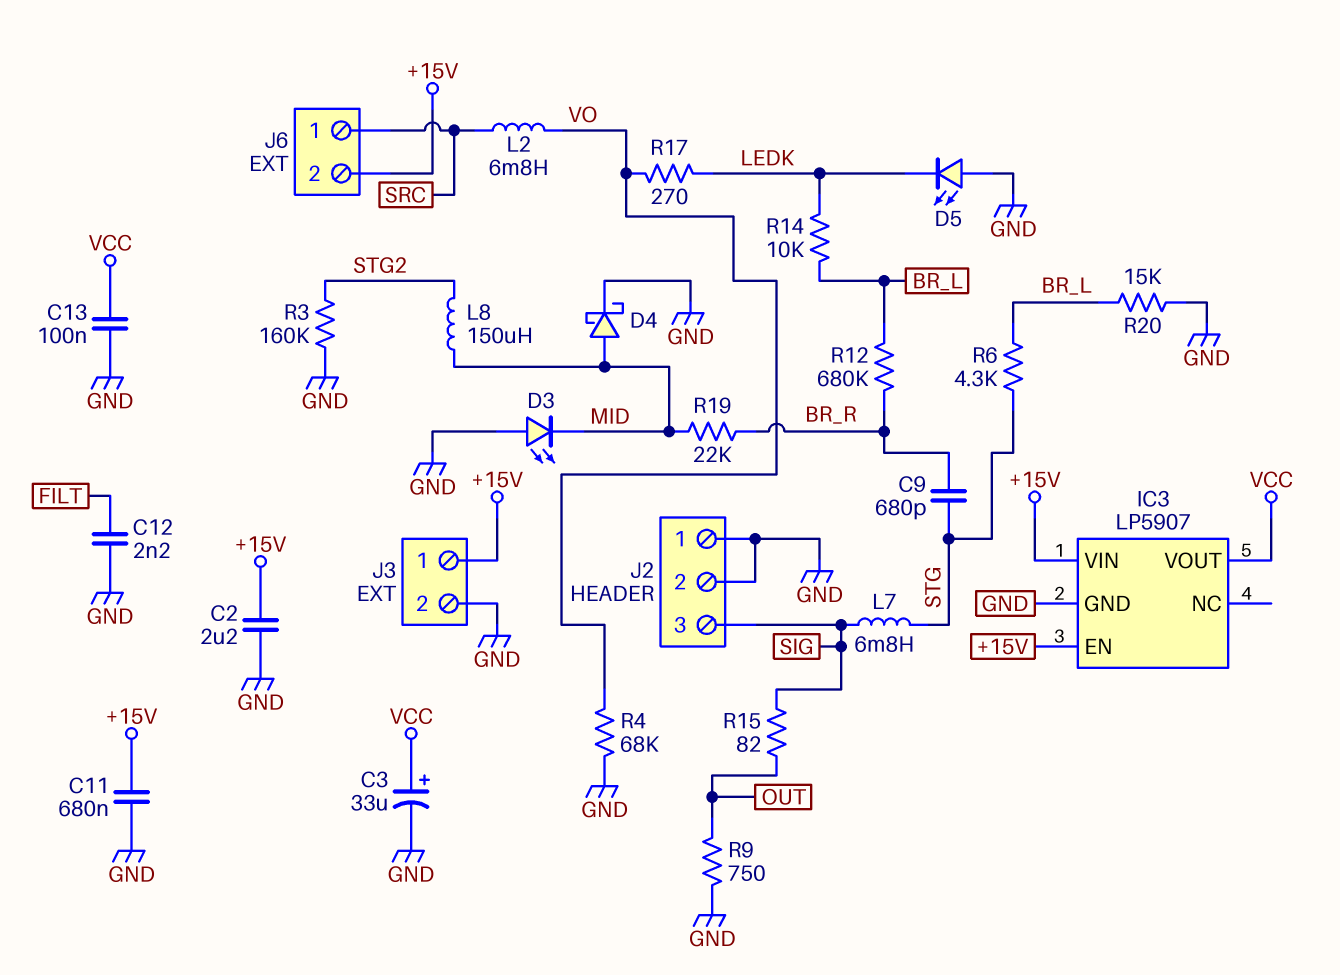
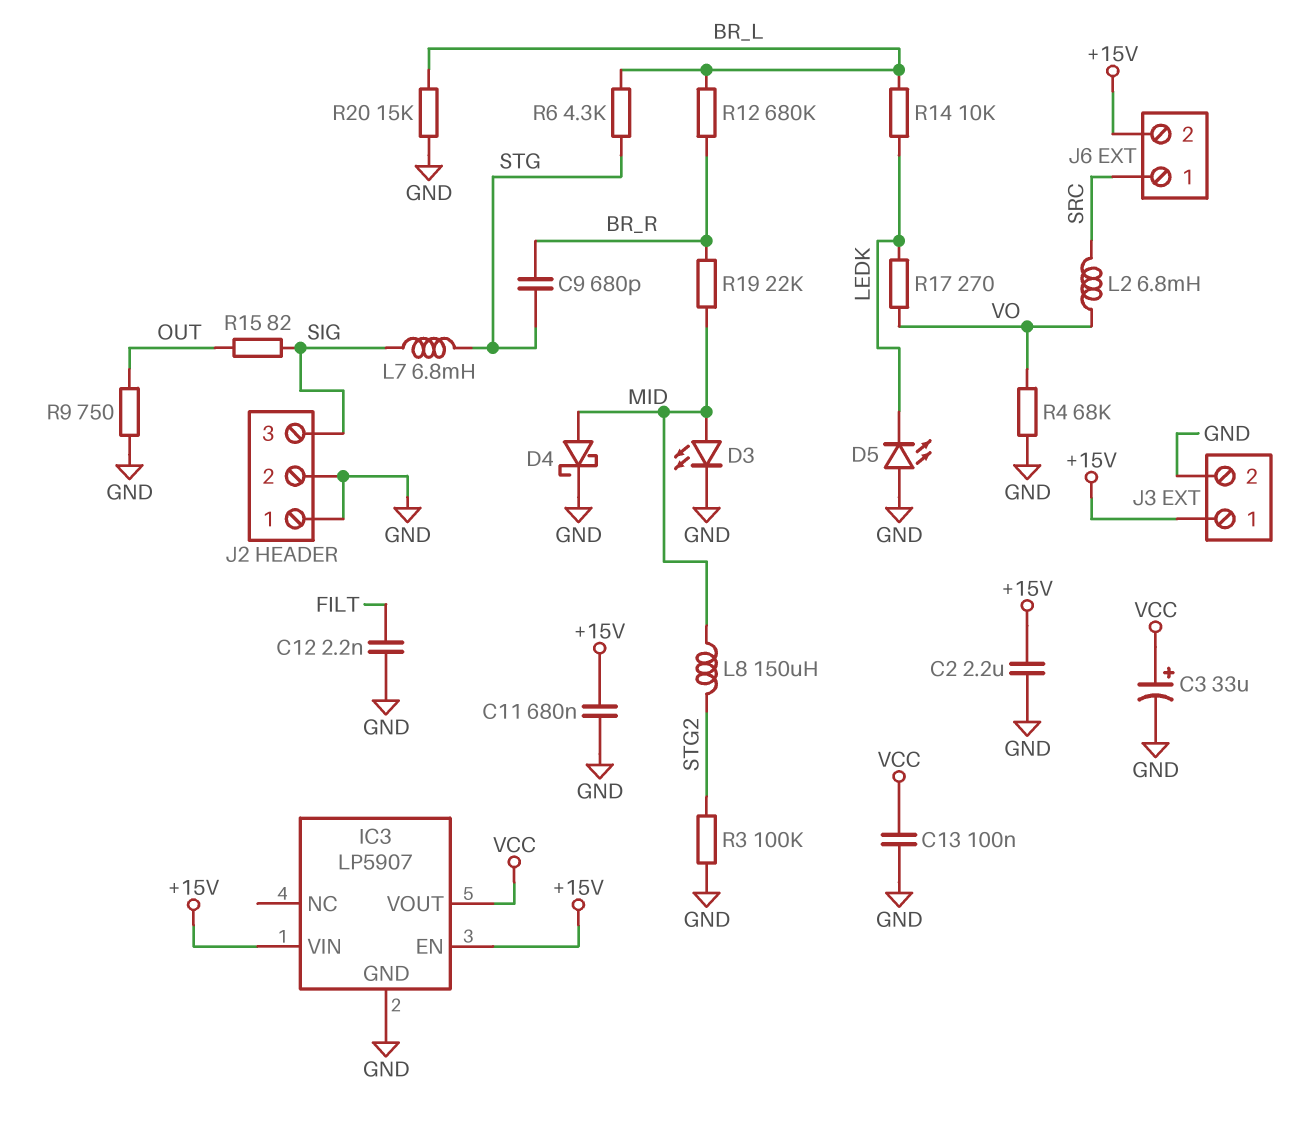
D3: LED (A GND, K MID) -> LED (A MID, K GND)
R3: 160k (GND, STG2) -> 100k (GND, STG2)

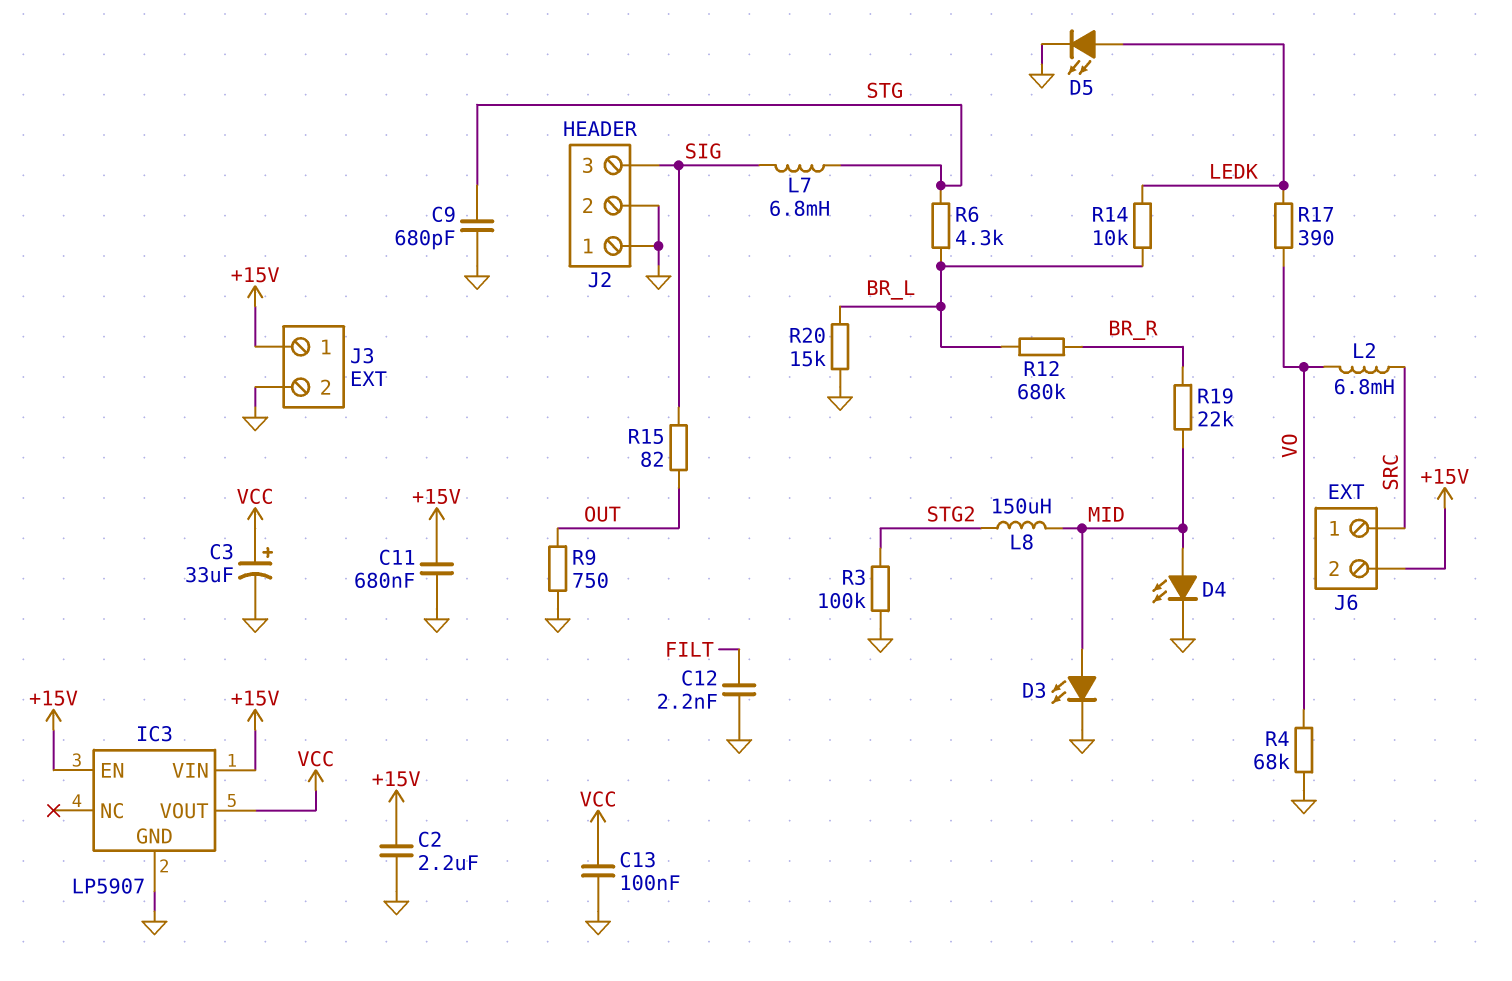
C9: 680pF (BR_R, STG) -> 680pF (GND, STG)
D4: schottky (A MID, K GND) -> LED (A MID, K GND)
D5: LED (A GND, K LEDK) -> LED (A LEDK, K GND)
R17: 270 (LEDK, VO) -> 390 (LEDK, VO)

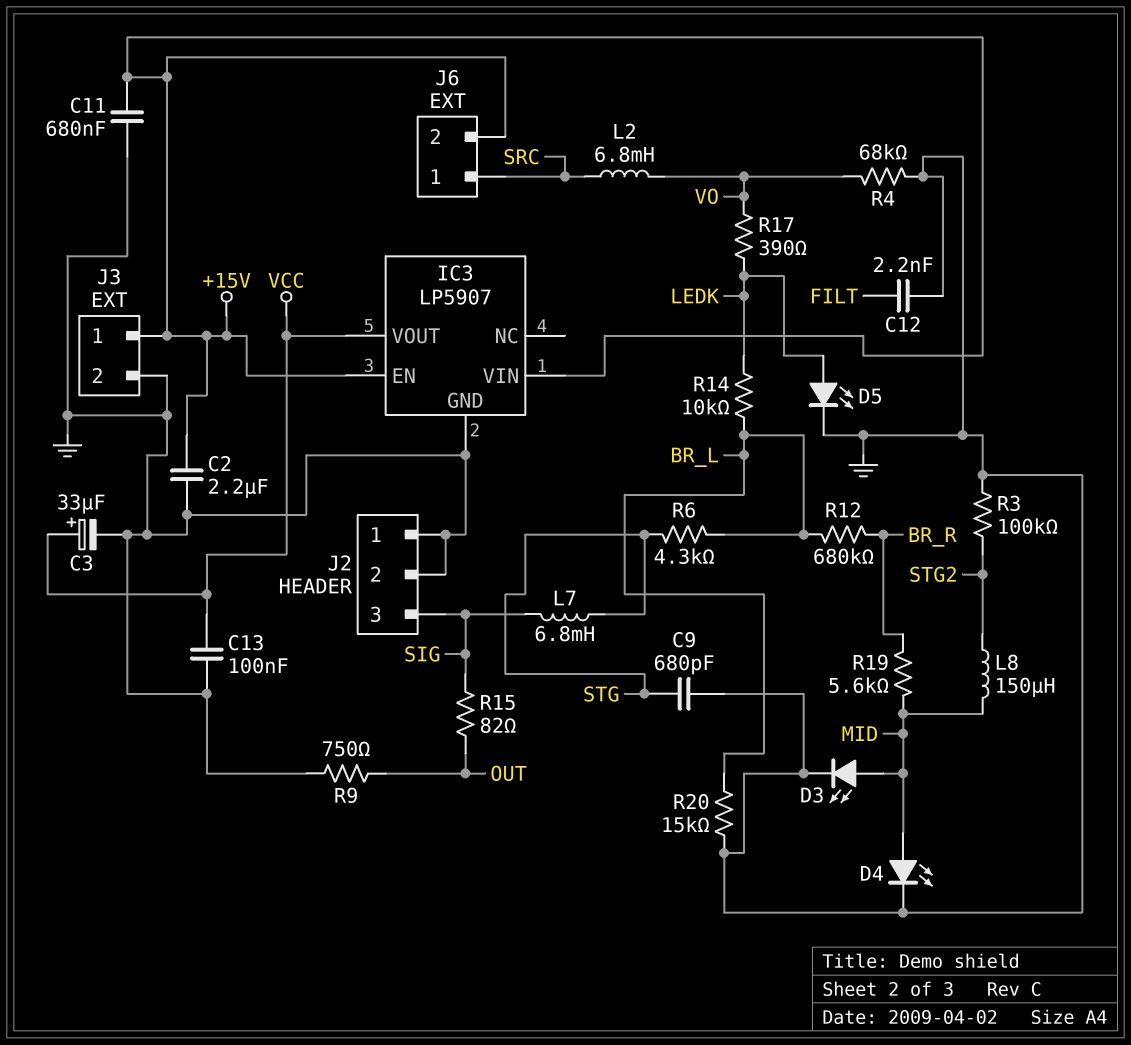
R19: 22k (BR_R, MID) -> 5.6k (BR_R, MID)

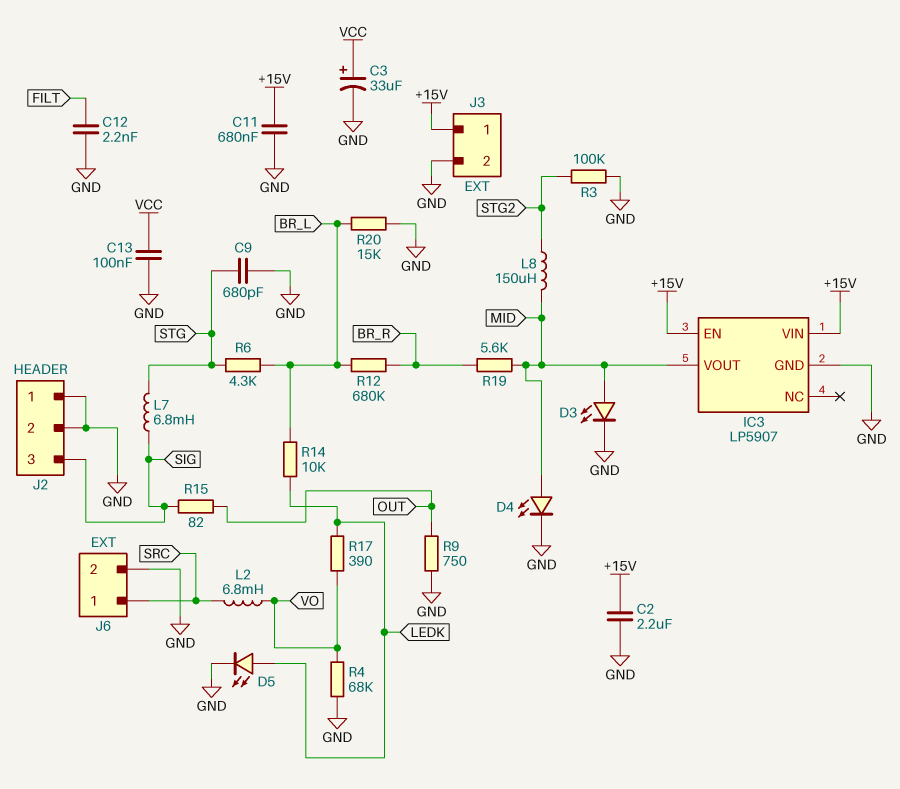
IC3 pin VOUT: VCC -> MID
J6 pin 2: +15V -> GND

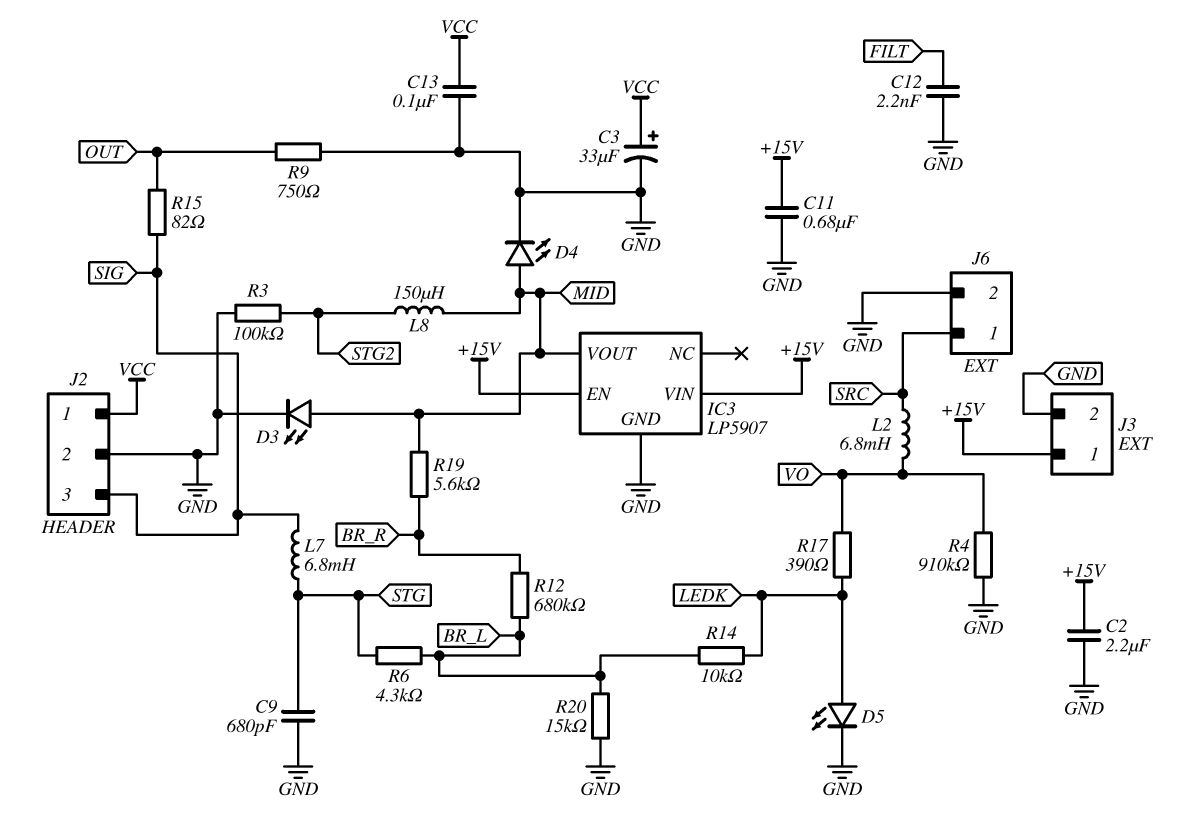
J2 pin 1: GND -> VCC
R4: 68k (GND, VO) -> 910k (GND, VO)

